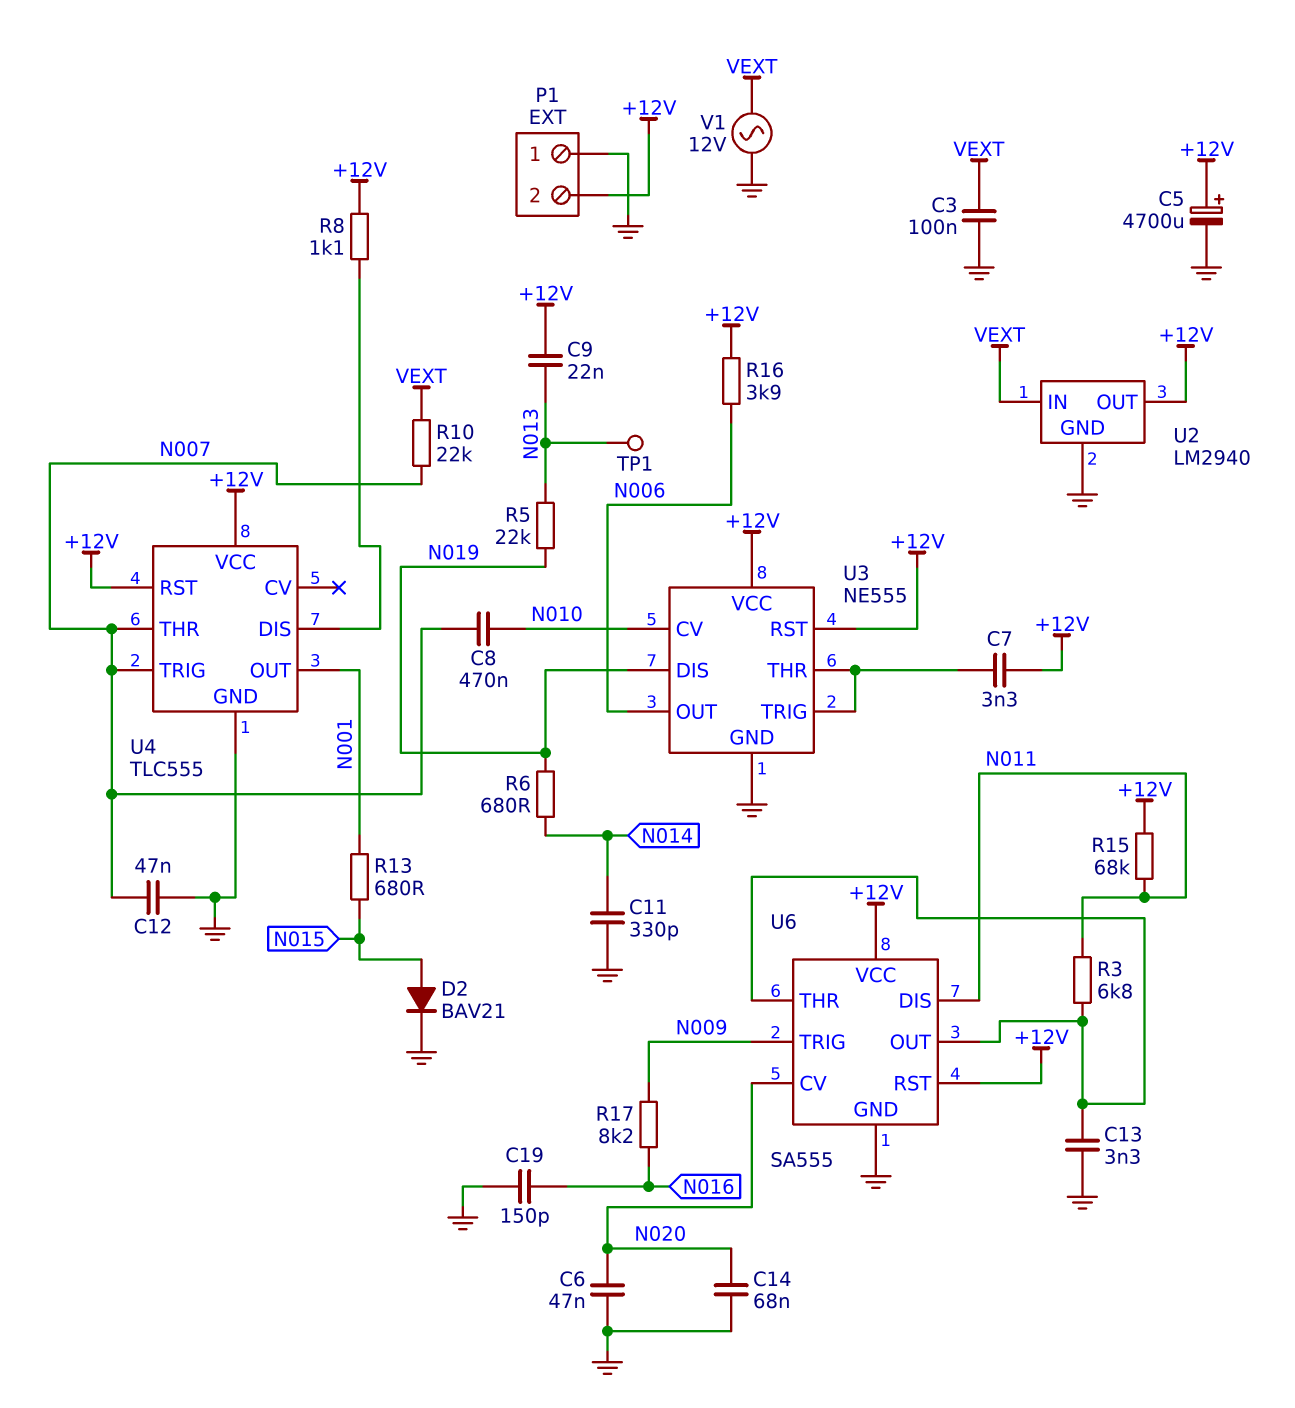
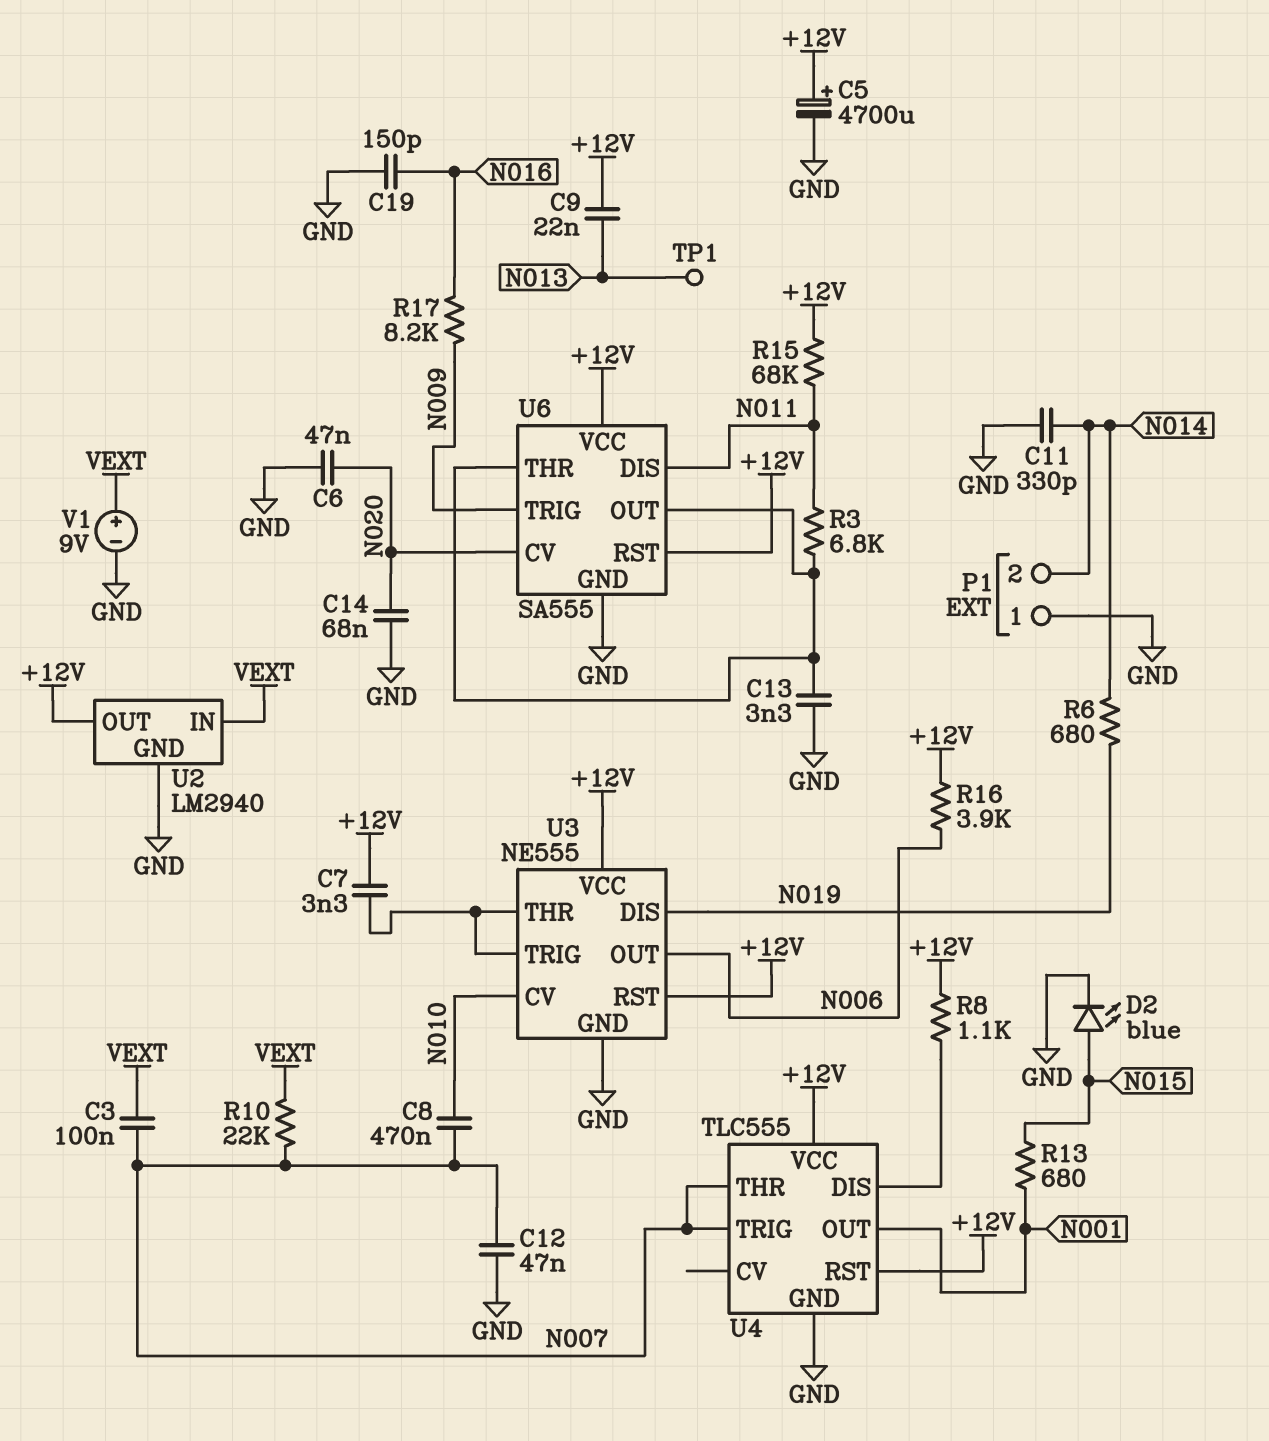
C3: 100nF (GND, VEXT) -> 100nF (N007, VEXT)
D2: diode BAV21 (A N015, K GND) -> LED blue (A N015, K GND)
P1 pin 2: +12V -> N014
R5: 22k (N013, N019) -> none
V1: AC 12V (GND, VEXT) -> 9V (plus VEXT, minus GND)

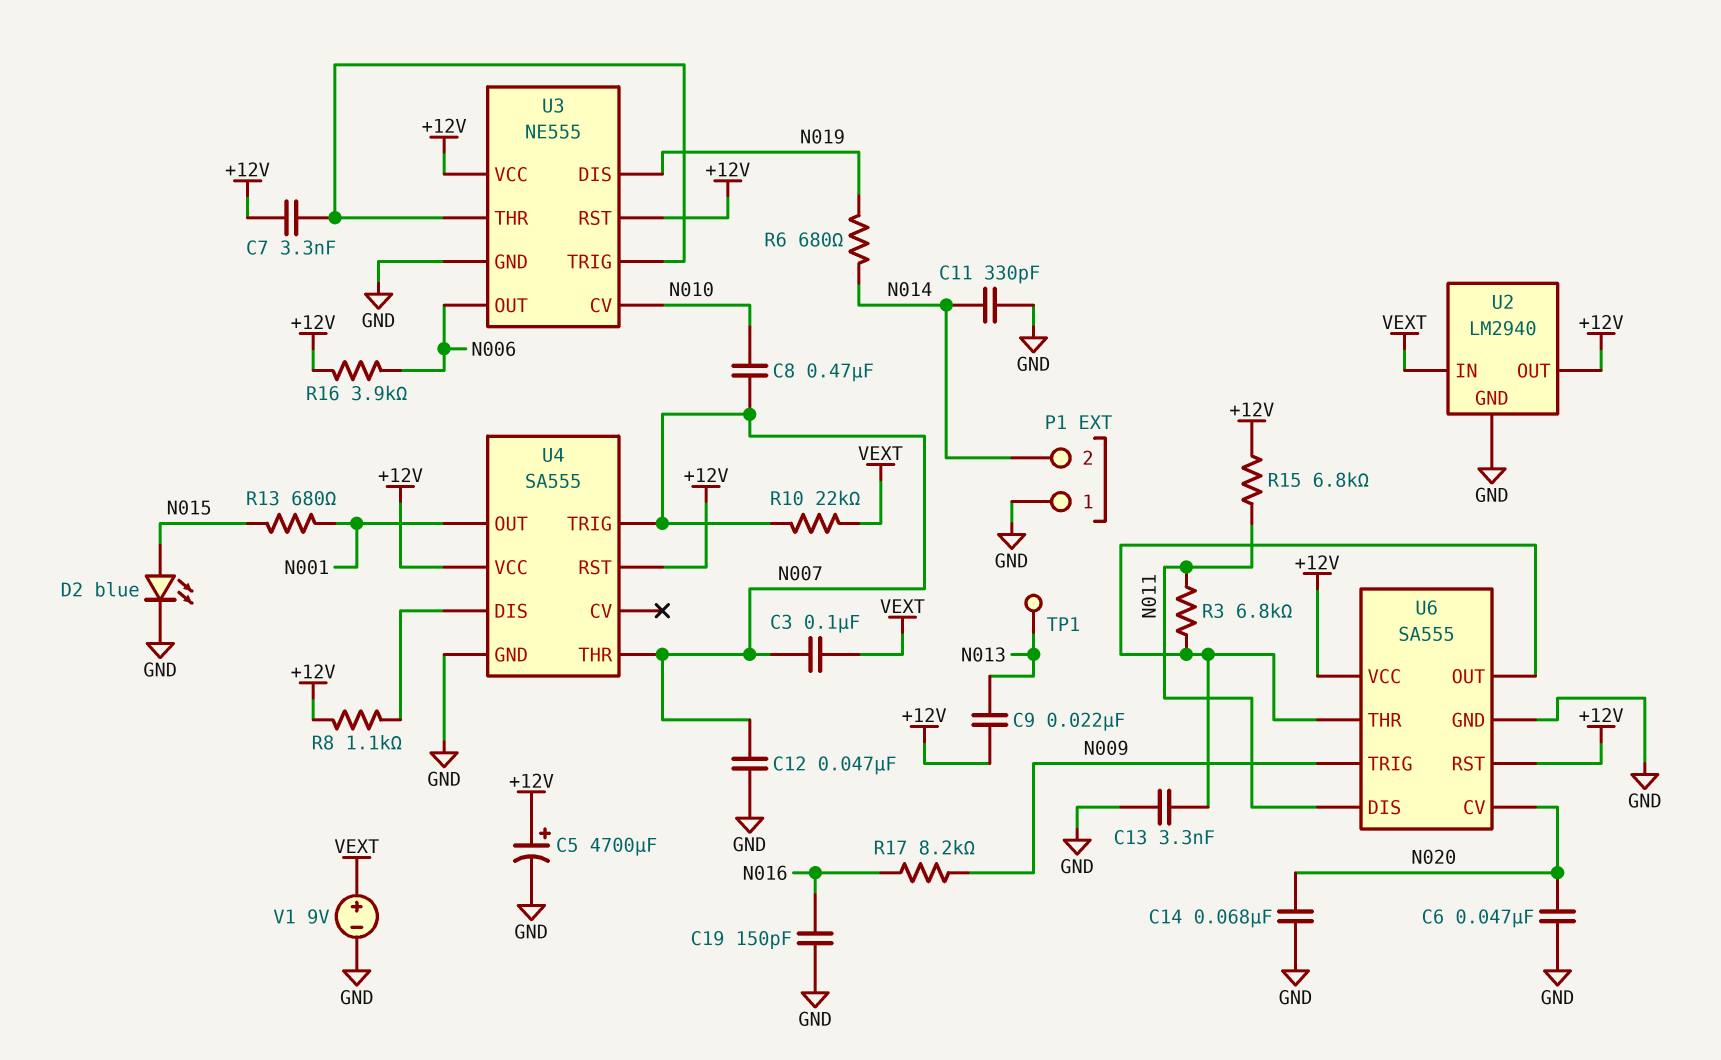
R15: 68k (+12V, N011) -> 6.8k (+12V, N011)
U4: TLC555 -> SA555

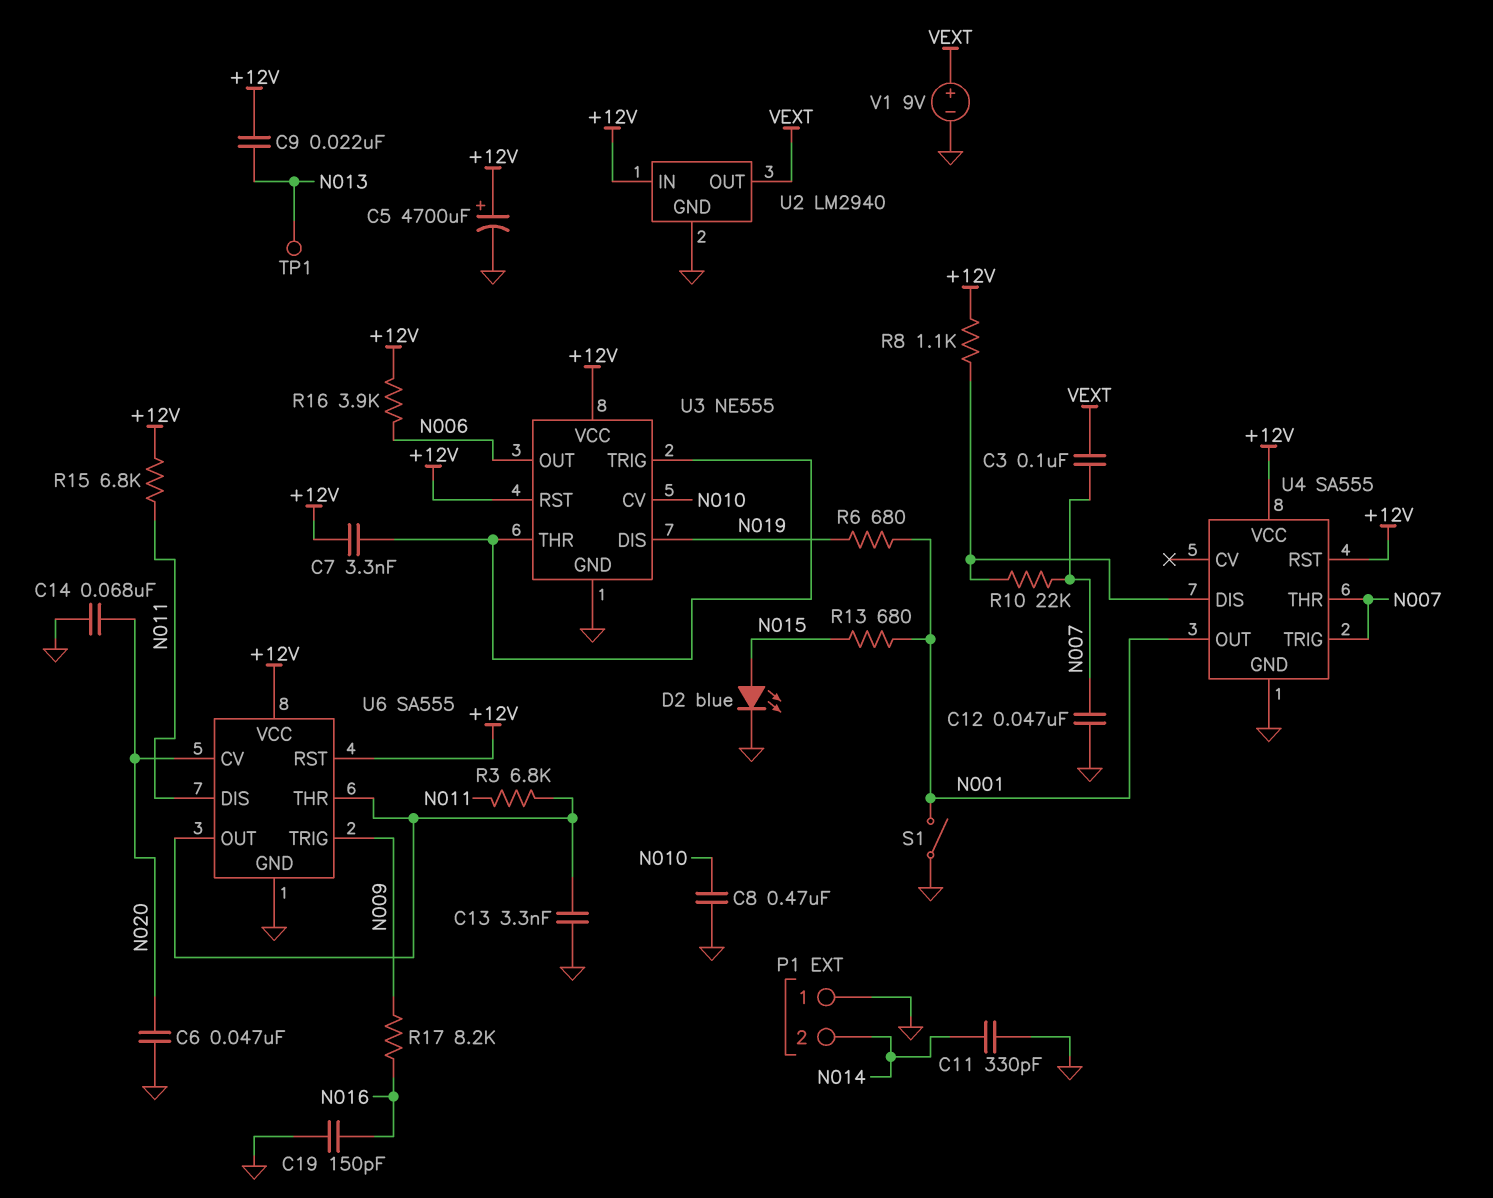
C8: 470nF (N007, N010) -> 470nF (GND, N010)
R6: 680 (N014, N019) -> 680 (N001, N019)
R10: 22k (N007, VEXT) -> 22k (N007, U4/DIS)
S1: none -> switch (GND, N001)
U2 pin IN: VEXT -> +12V
U2 pin OUT: +12V -> VEXT

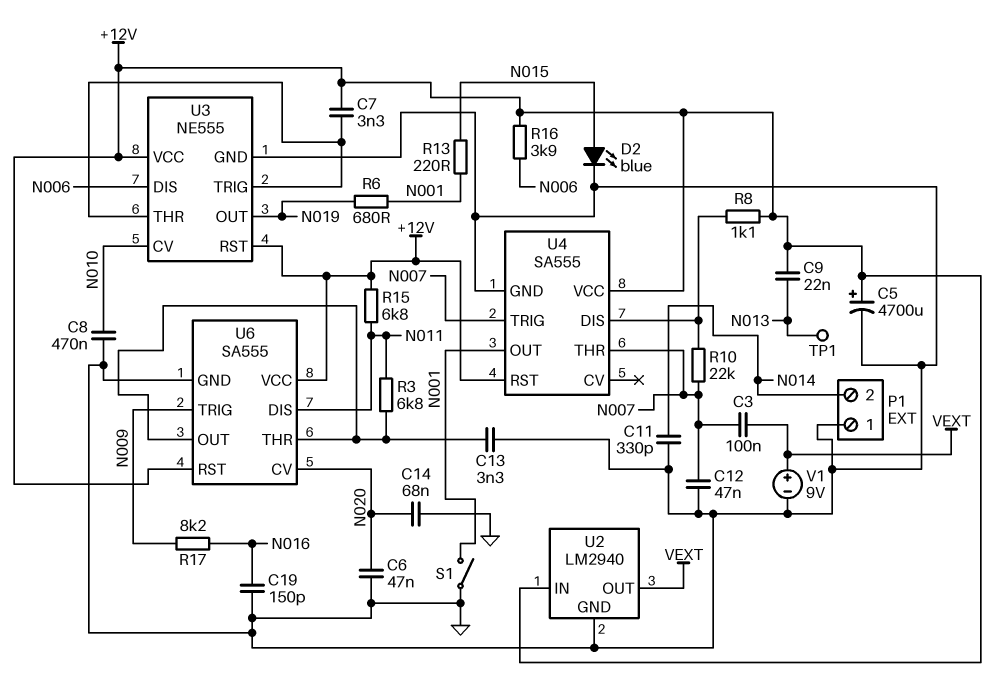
R13: 680 (N001, N015) -> 220 (N001, N015)
U3 pin DIS: N019 -> N006
U3 pin OUT: N006 -> N019

